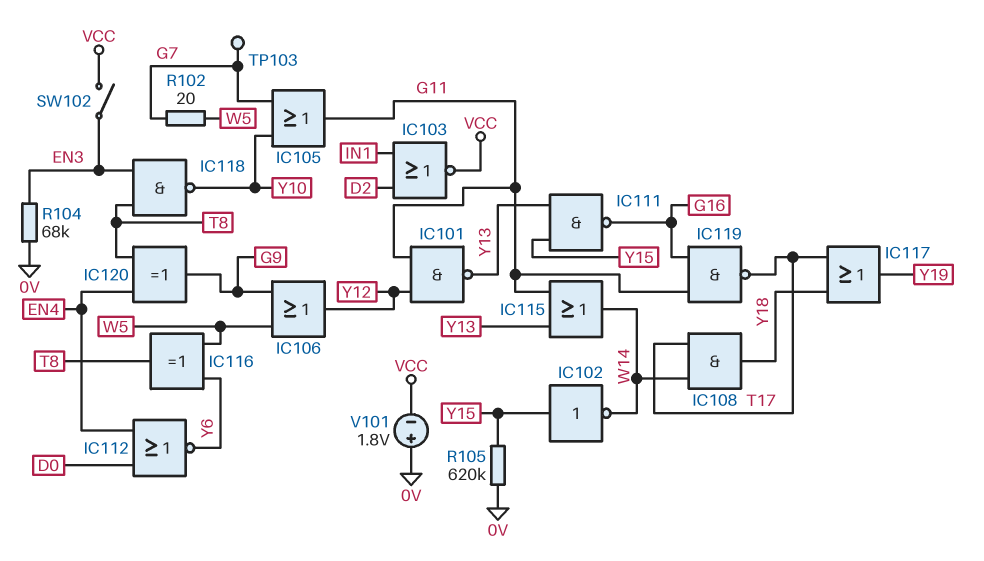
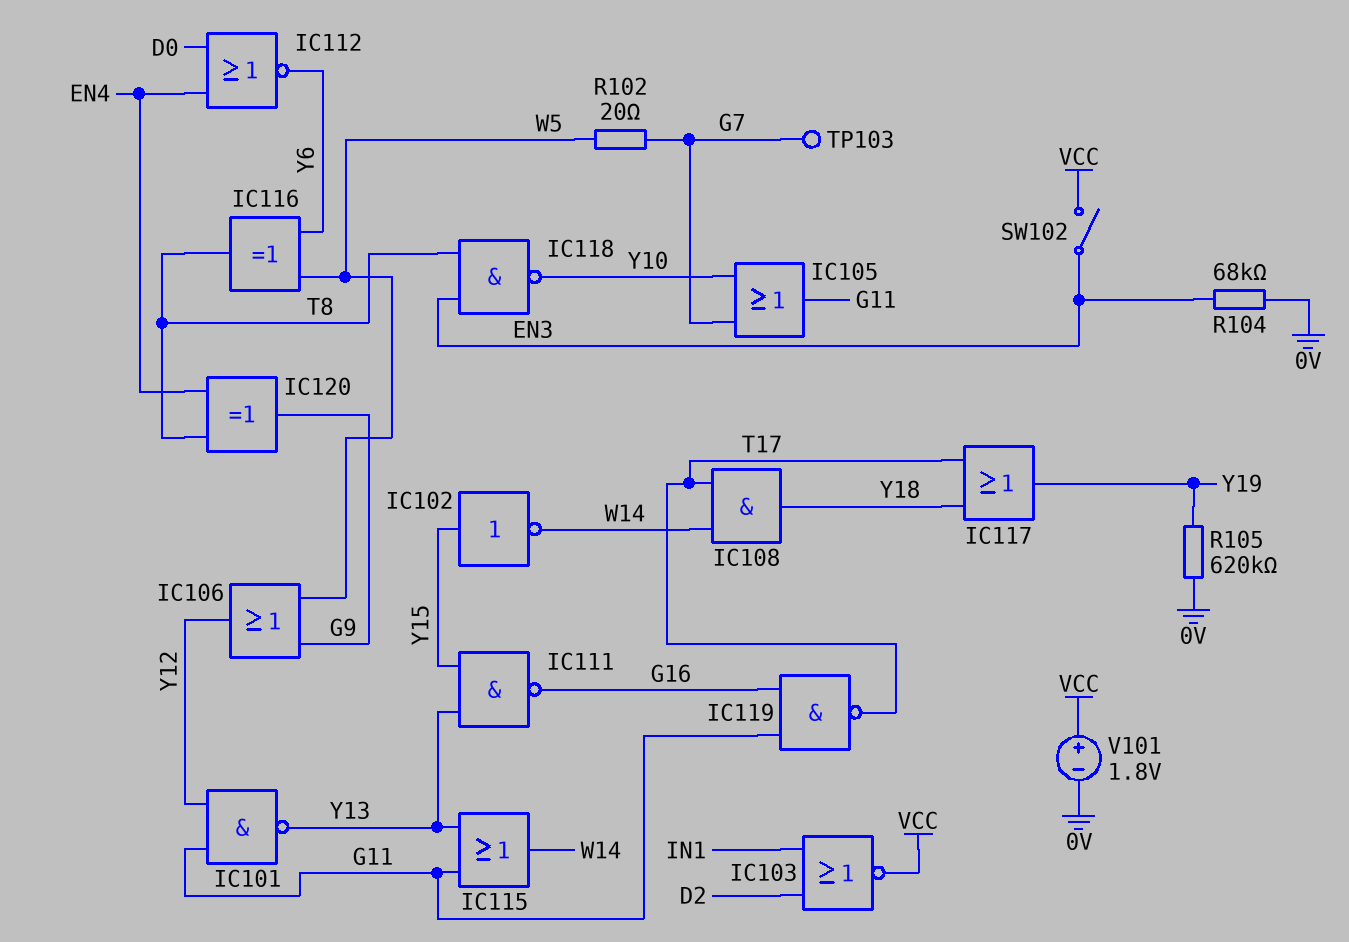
R105: 620k (0V, Y15) -> 620k (0V, Y19)
V101: 1.8V (plus 0V, minus VCC) -> 1.8V (plus VCC, minus 0V)

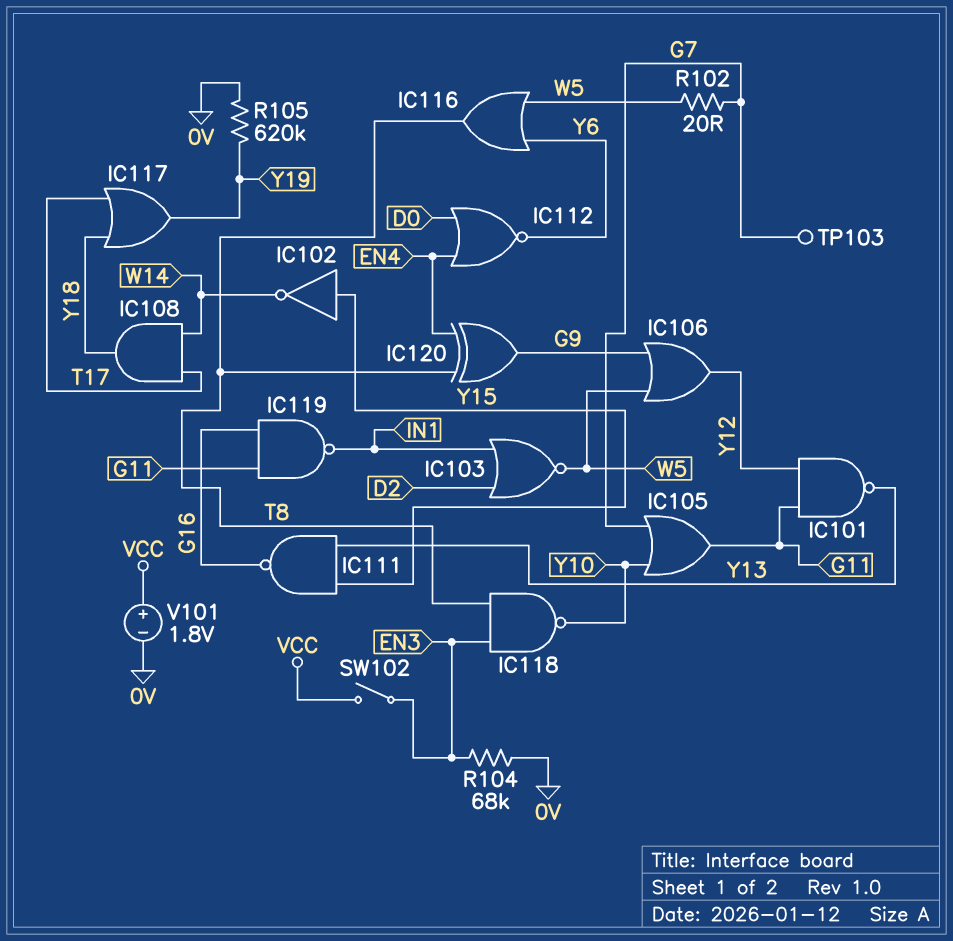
IC103: NOR (in D2, in IN1, out VCC) -> NOR (in D2, in IN1, out W5)
IC115: OR (in G11, in Y13, out W14) -> none
IC116: XOR (in W5, in Y6, out T8) -> OR (in W5, in Y6, out T8)
IC119: NAND (in G11, in G16, out T17) -> NAND (in G11, in G16, out IN1)

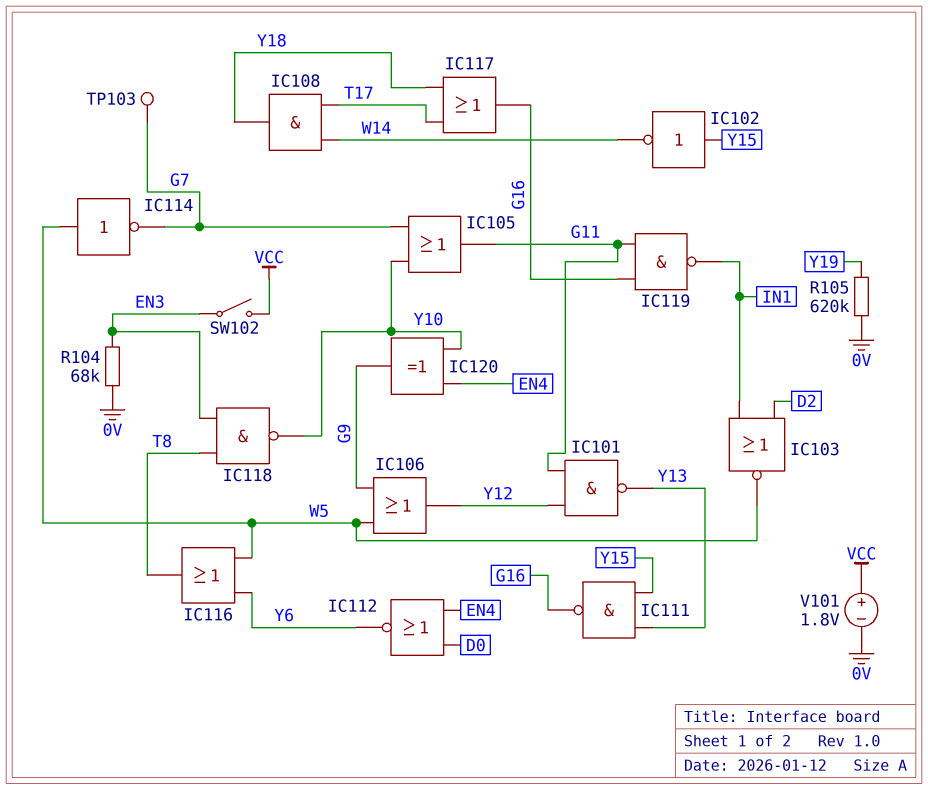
IC114: none -> NOT (in W5, out G7)
IC117: OR (in T17, in Y18, out Y19) -> OR (in T17, in Y18, out G16)
IC120: XOR (in EN4, in T8, out G9) -> XOR (in EN4, in Y10, out G9)
R102: 20 (G7, W5) -> none

